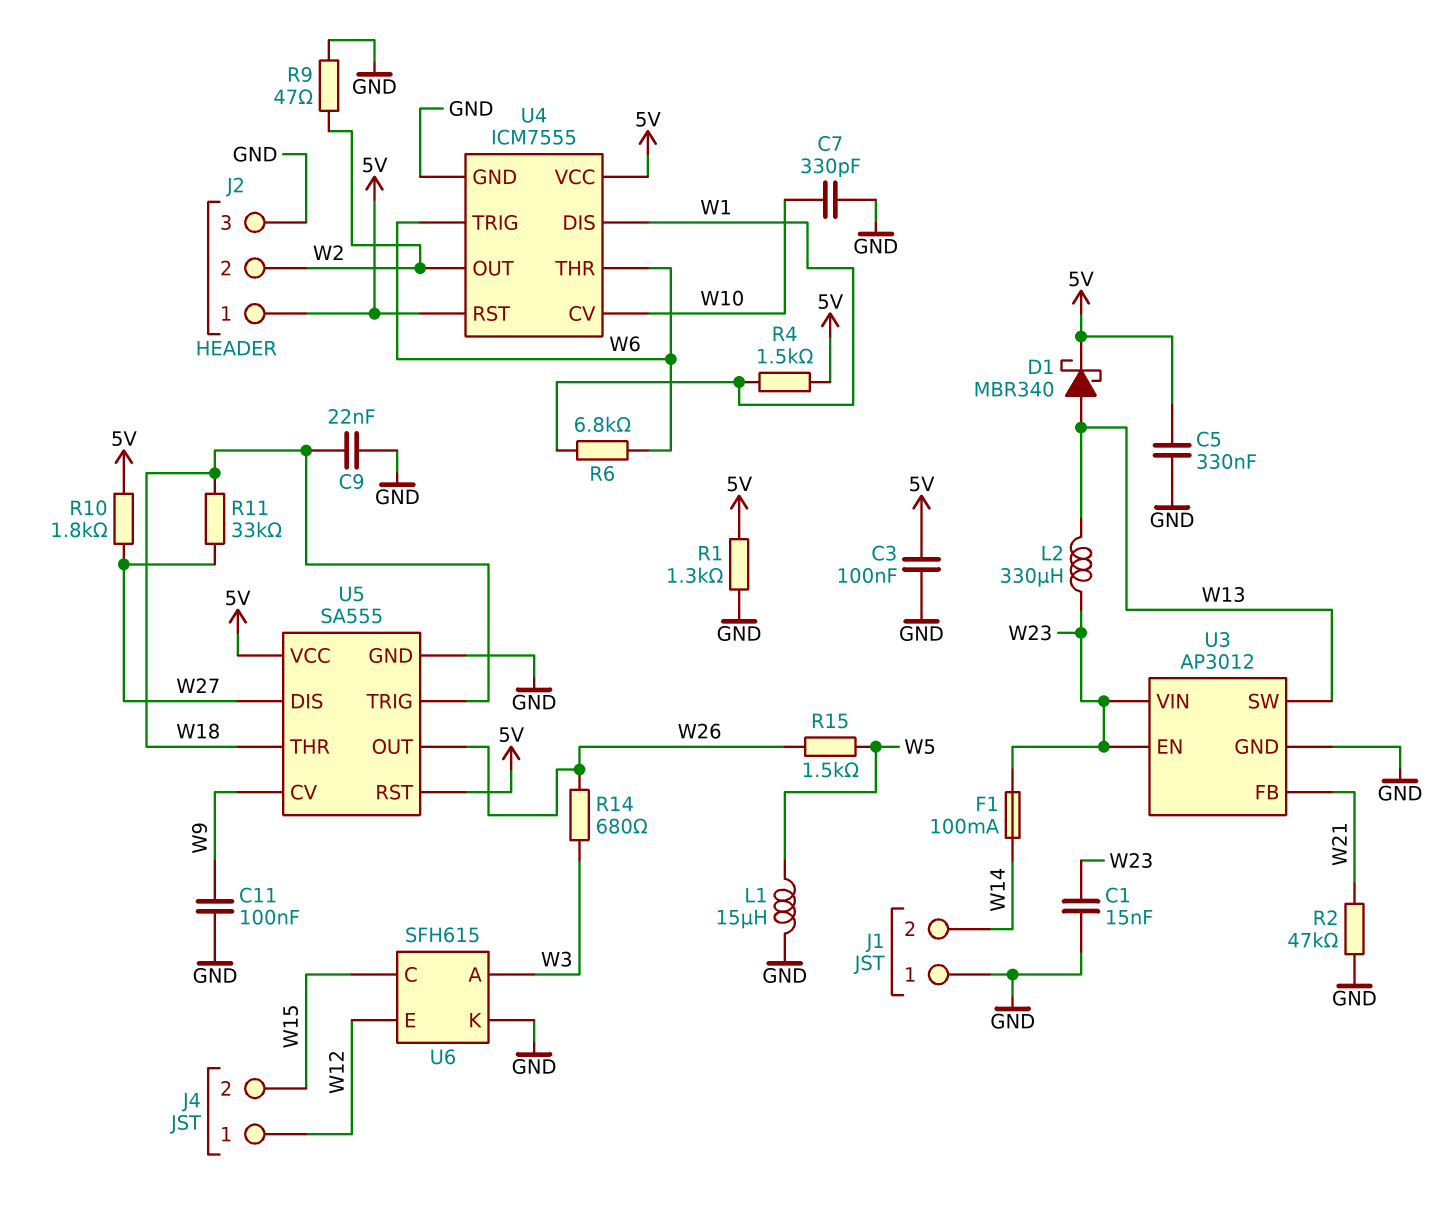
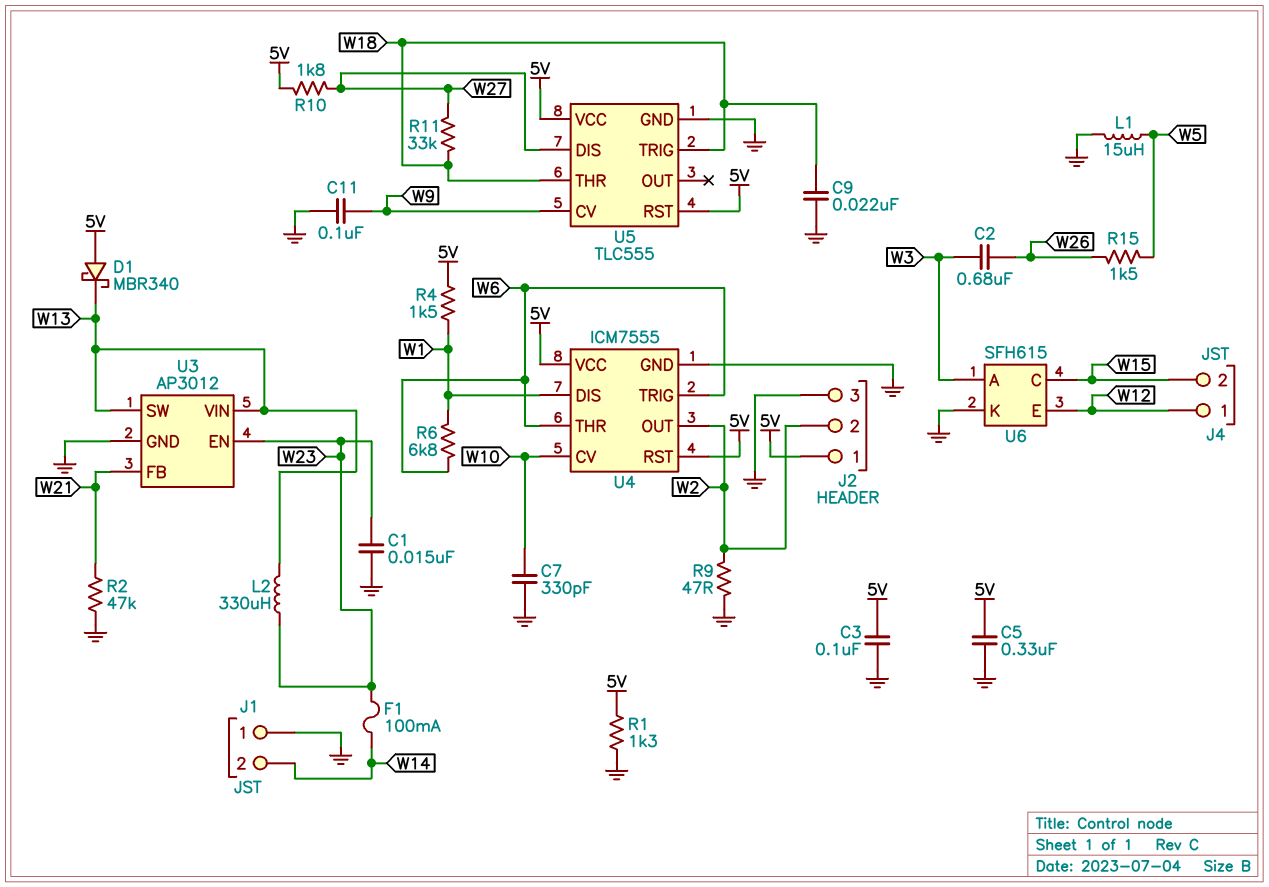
C2: none -> 680nF (W3, W26)
D1: schottky MBR340 (A W13, K 5V) -> schottky MBR340 (A 5V, K W13)
R14: 680 (W3, W26) -> none
U3 pin VIN: W23 -> W13
U5: SA555 -> TLC555
U5 pin OUT: W26 -> none

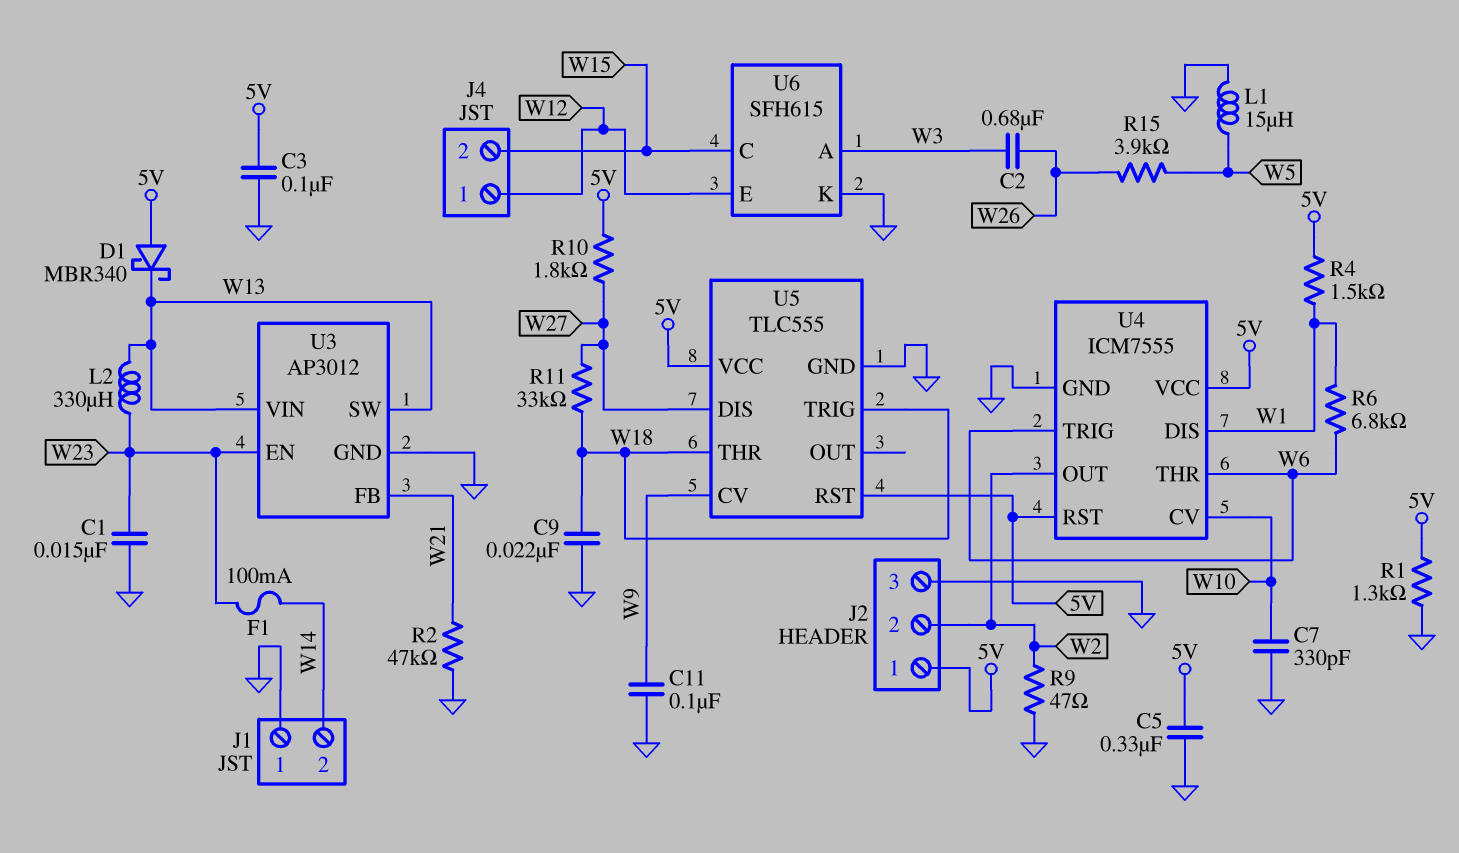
R15: 1.5k (W5, W26) -> 3.9k (W5, W26)

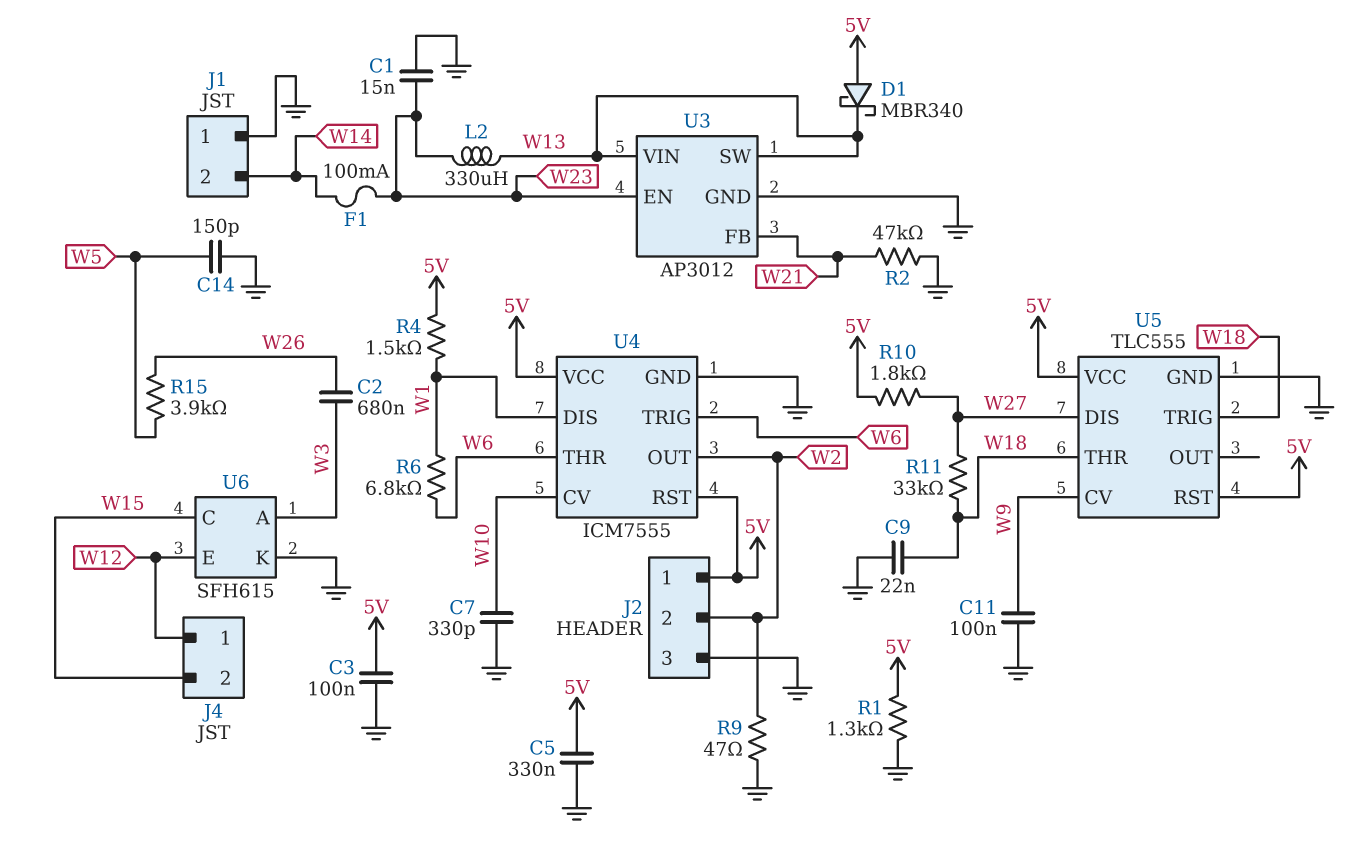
C14: none -> 150pF (GND, W5)
L1: 15uH (GND, W5) -> none

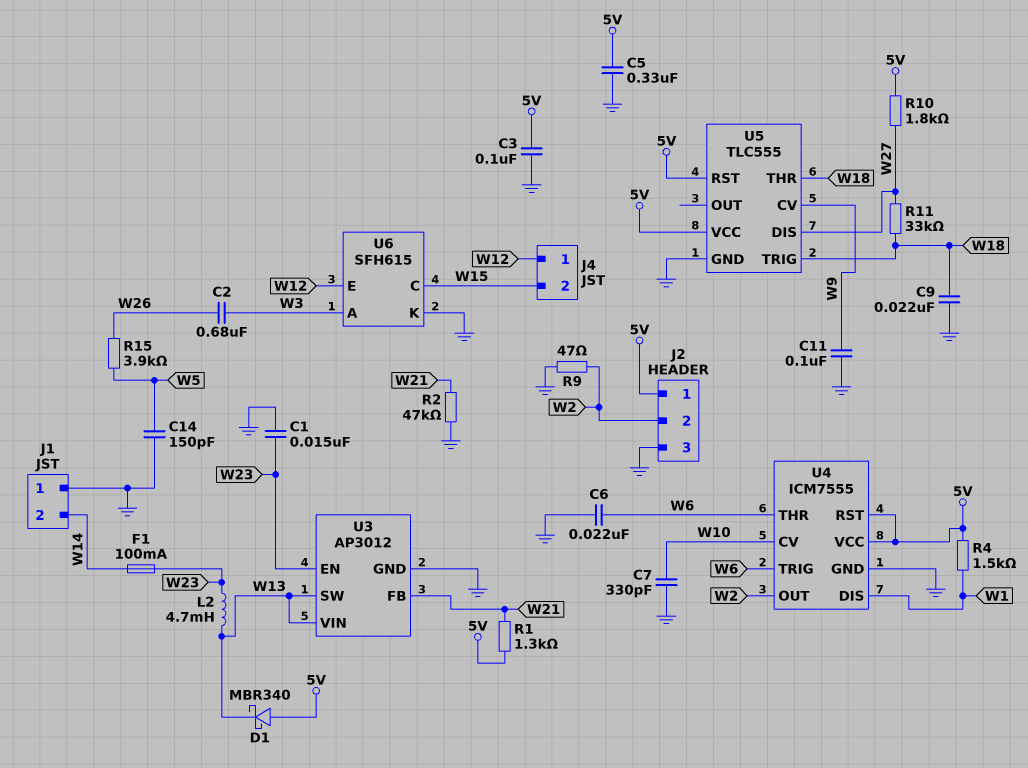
C6: none -> 22nF (GND, W6)
L2: 330uH (W13, W23) -> 4.7mH (W13, W23)
R1: 1.3k (5V, GND) -> 1.3k (5V, W21)
R6: 6.8k (W1, W6) -> none

